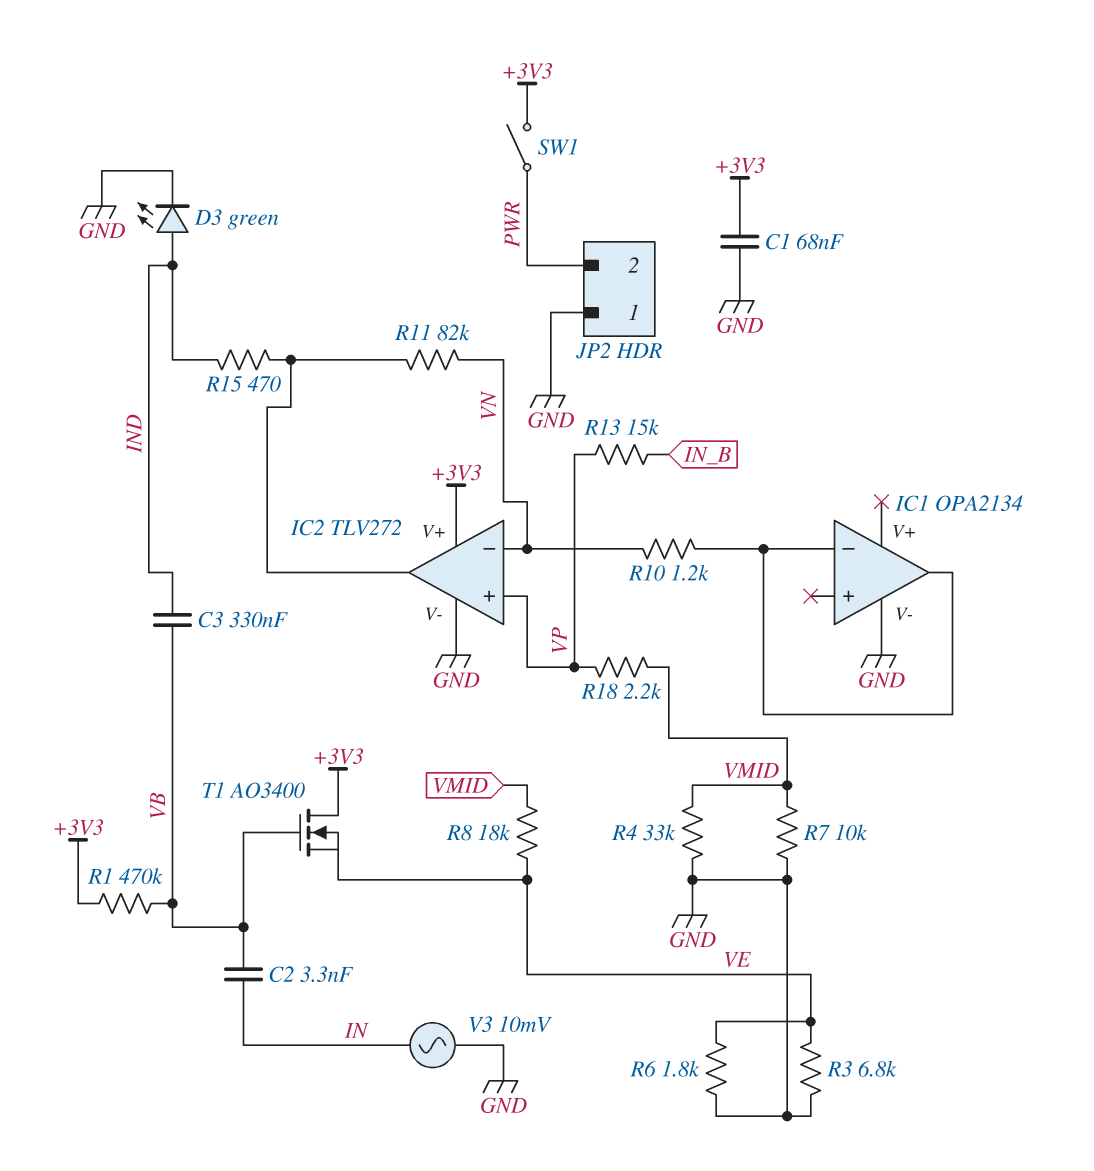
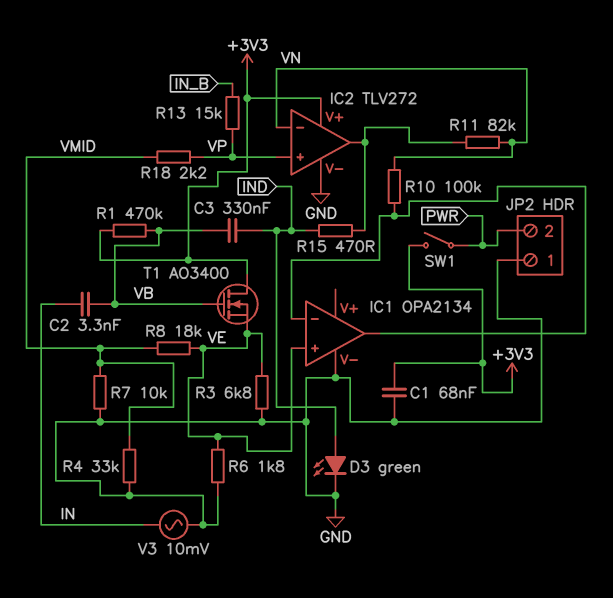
IC1 pin in+: none -> VE
R10: 1.2k (IC1/in-, VN) -> 100k (IC1/in-, VN)

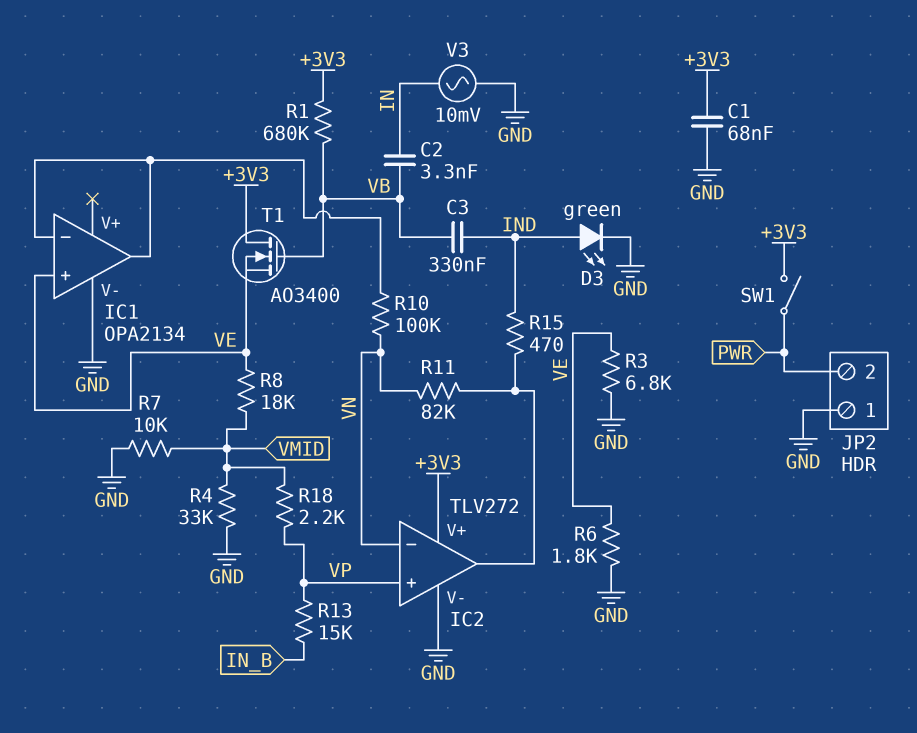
R1: 470k (+3V3, VB) -> 680k (+3V3, VB)

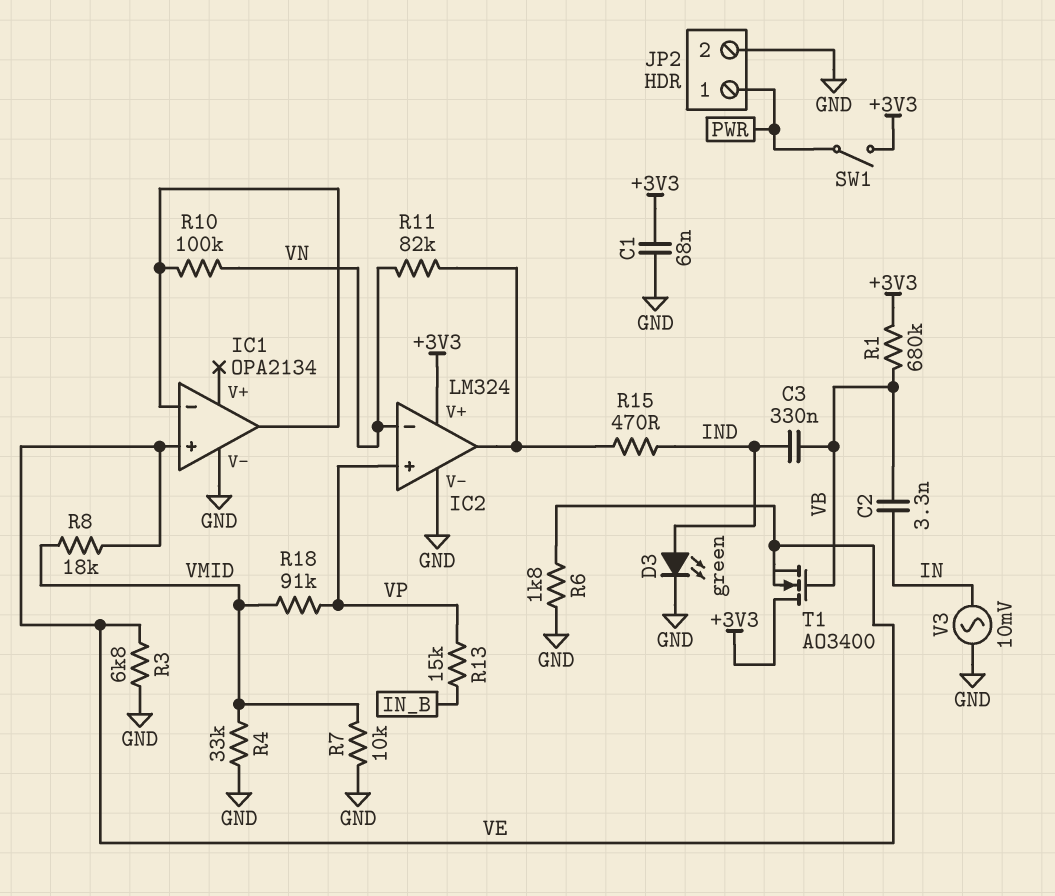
IC2: TLV272 -> LM324
JP2 pin 1: GND -> PWR
JP2 pin 2: PWR -> GND
R18: 2.2k (VMID, VP) -> 91k (VMID, VP)

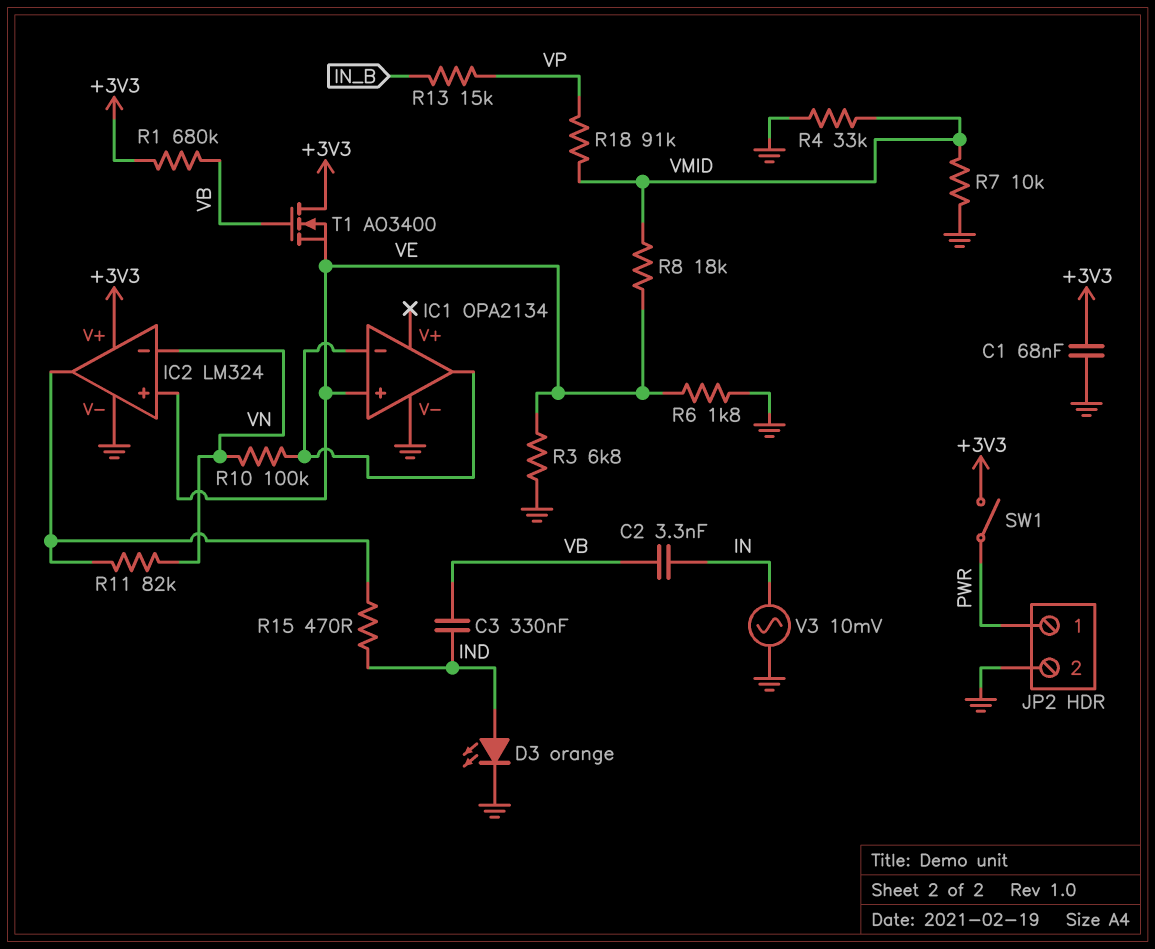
D3: LED green (A IND, K GND) -> LED orange (A IND, K GND)
IC2 pin in+: VP -> VE

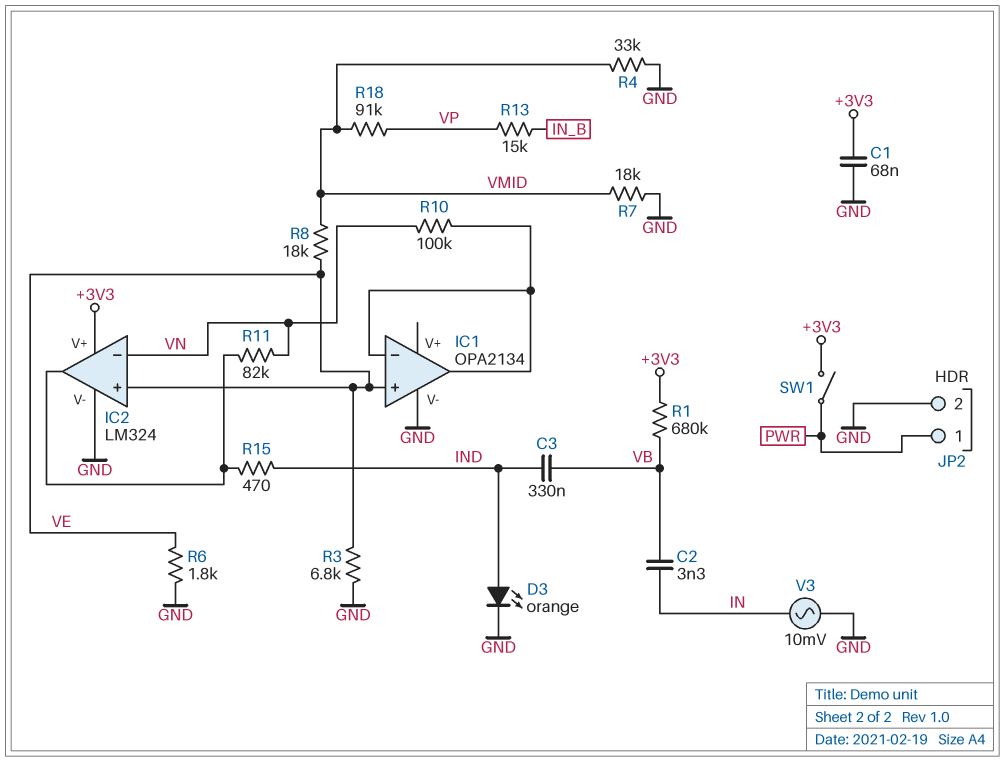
R7: 10k (GND, VMID) -> 18k (GND, VMID)
T1: NMOS AO3400 (G VB, D +3V3, S VE) -> none

